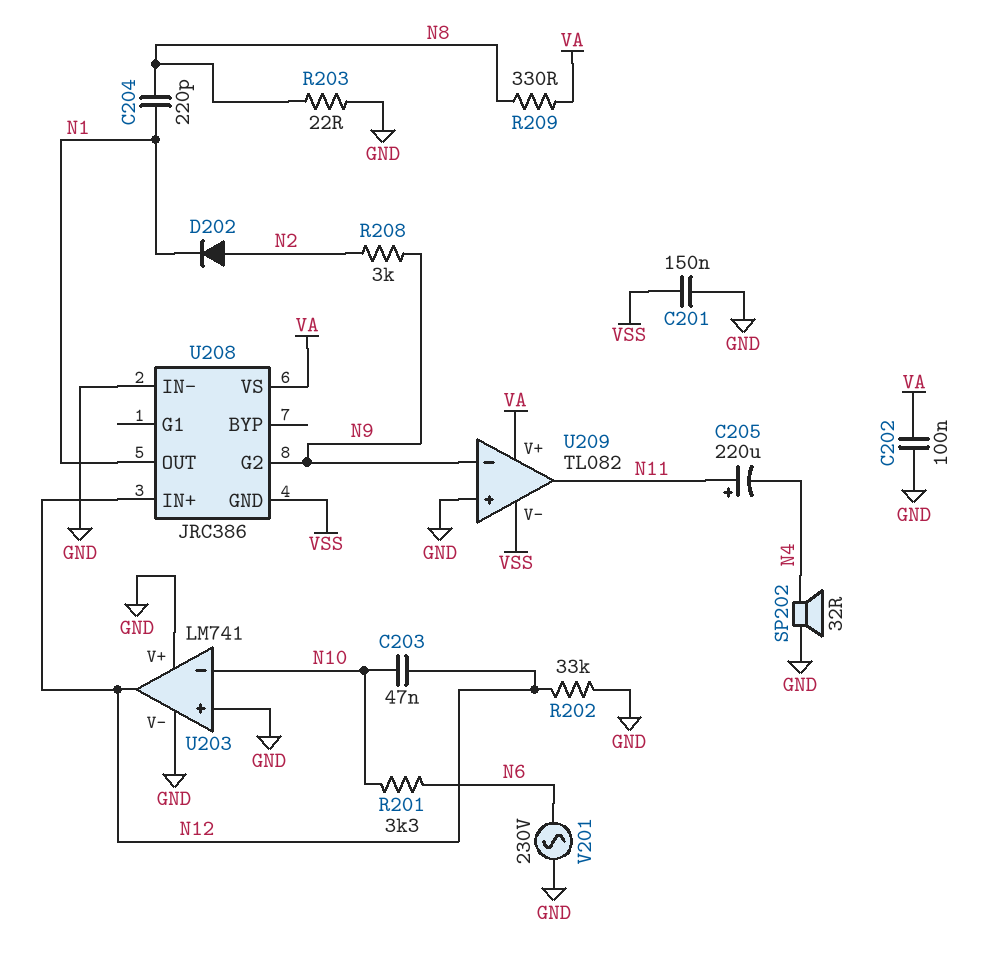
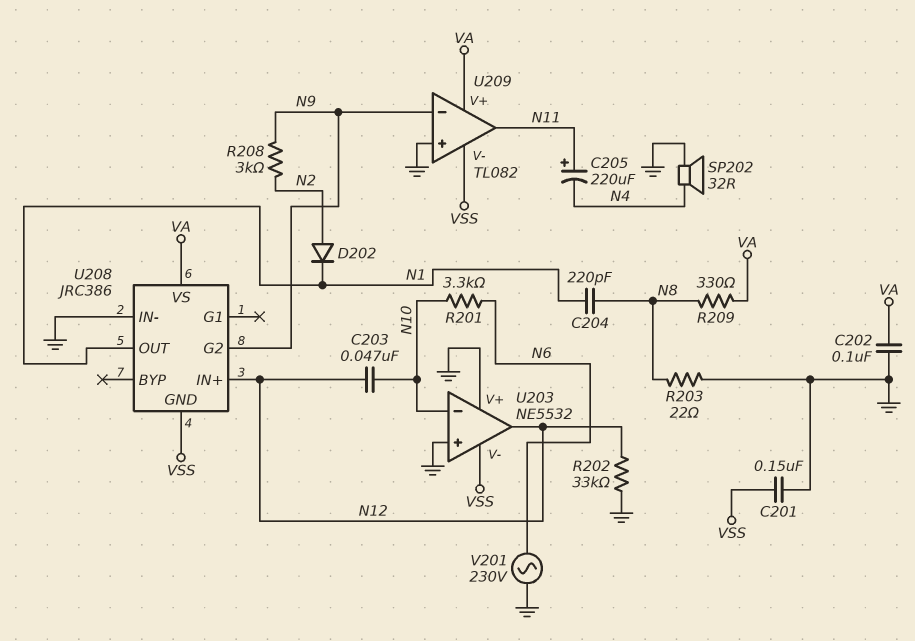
U203: LM741 -> NE5532
U203 pin V-: GND -> VSS

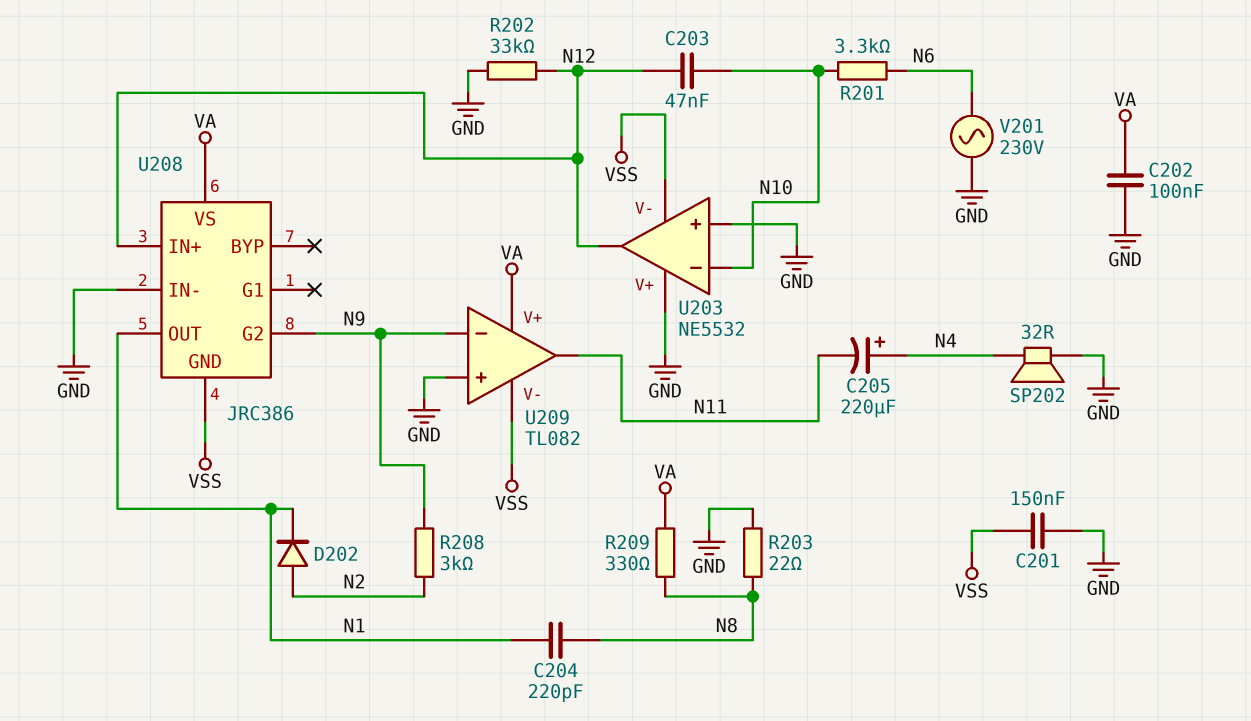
C205: 220uF (plus N11, minus N4) -> 220uF (plus N4, minus N11)

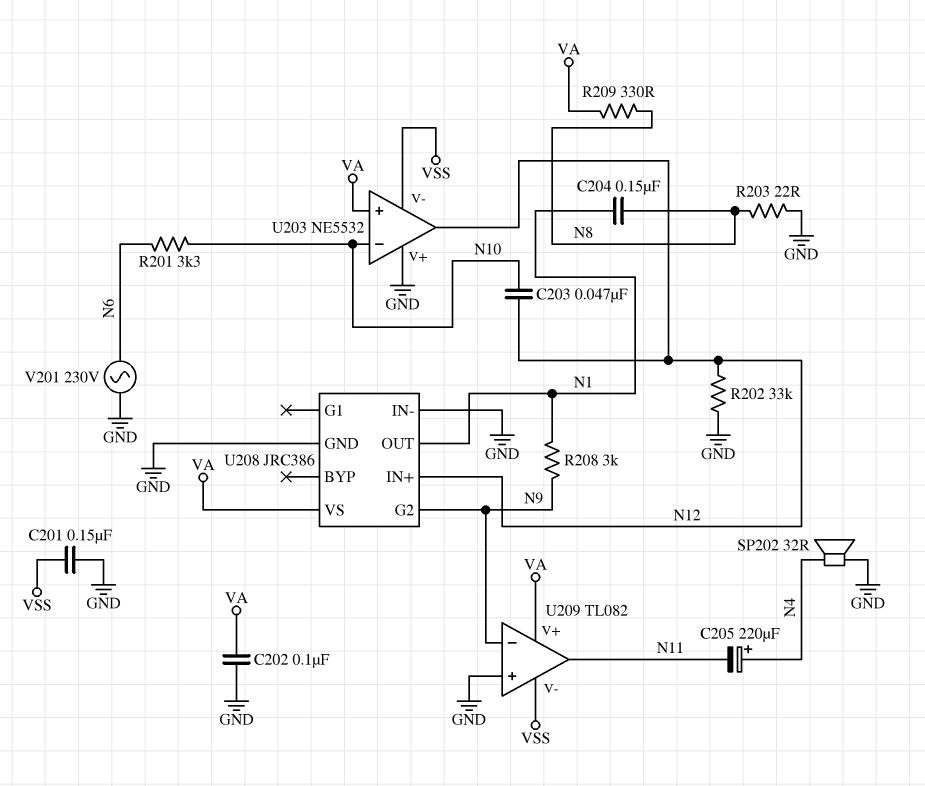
C204: 220pF (N1, N8) -> 150nF (N1, N8)
D202: diode (A N2, K N1) -> none
R208: 3k (N2, N9) -> 3k (N1, N9)
U203 pin in+: GND -> VA
U208 pin GND: VSS -> GND

